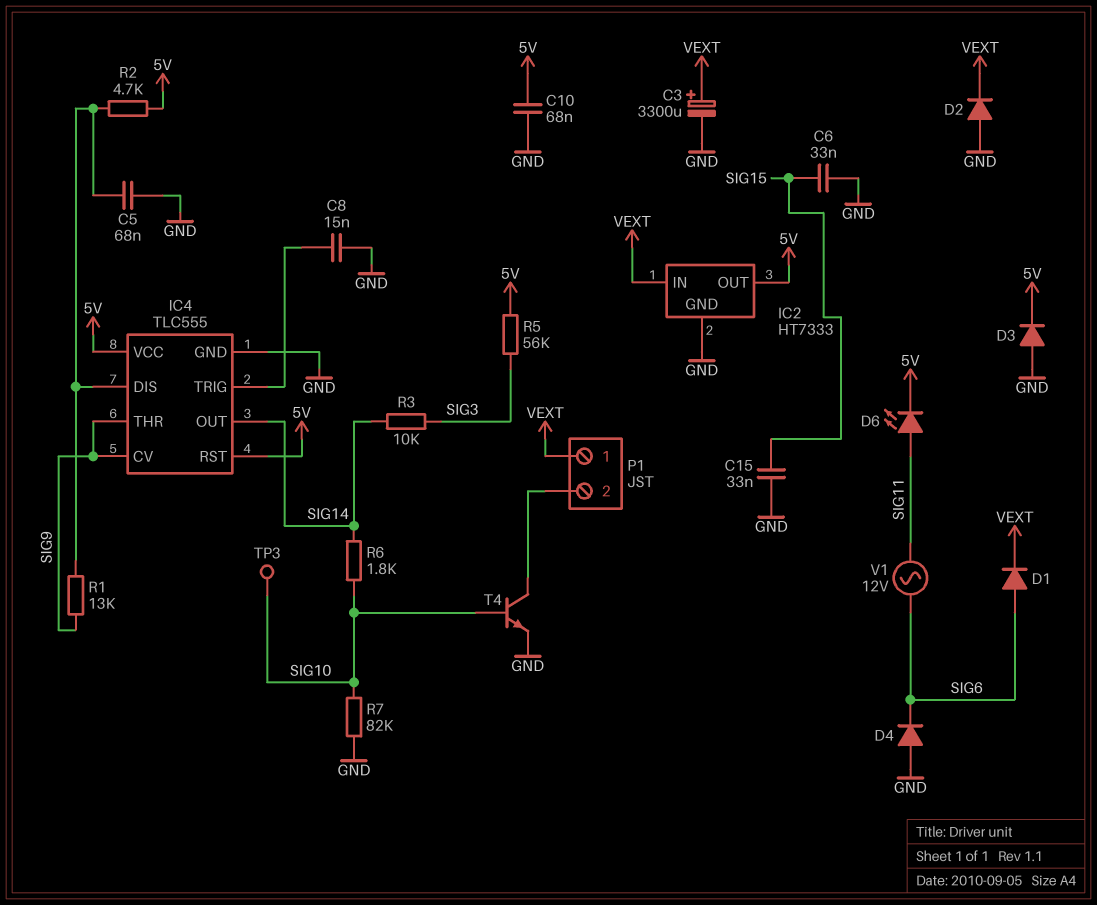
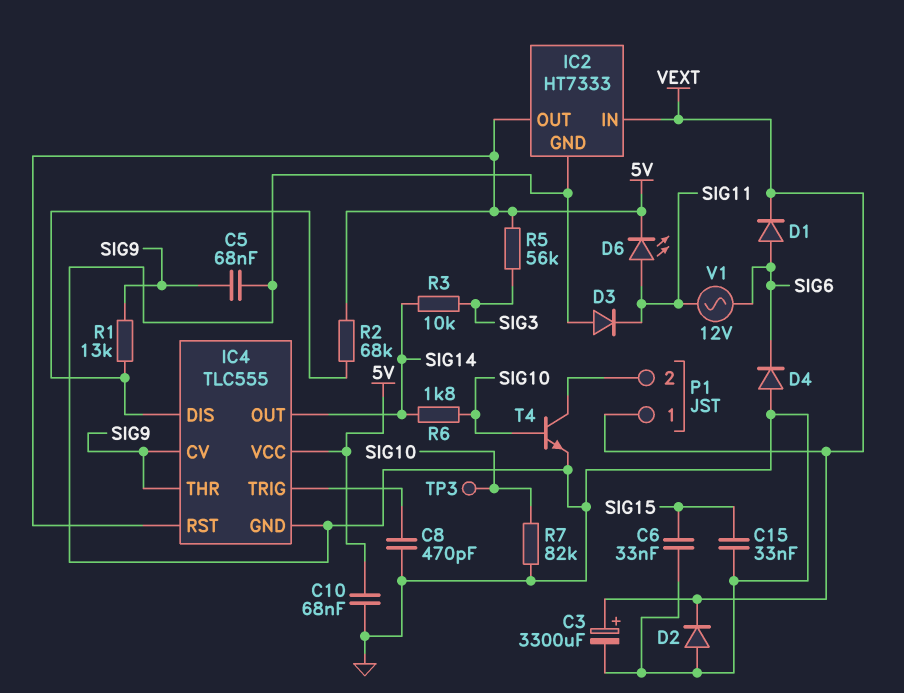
C5: 68nF (GND, IC4/DIS) -> 68nF (GND, SIG9)
C8: 15nF (GND, IC4/TRIG) -> 470pF (GND, IC4/TRIG)
D3: diode (A GND, K 5V) -> diode (A GND, K SIG11)
R2: 4.7k (5V, IC4/DIS) -> 68k (5V, IC4/DIS)

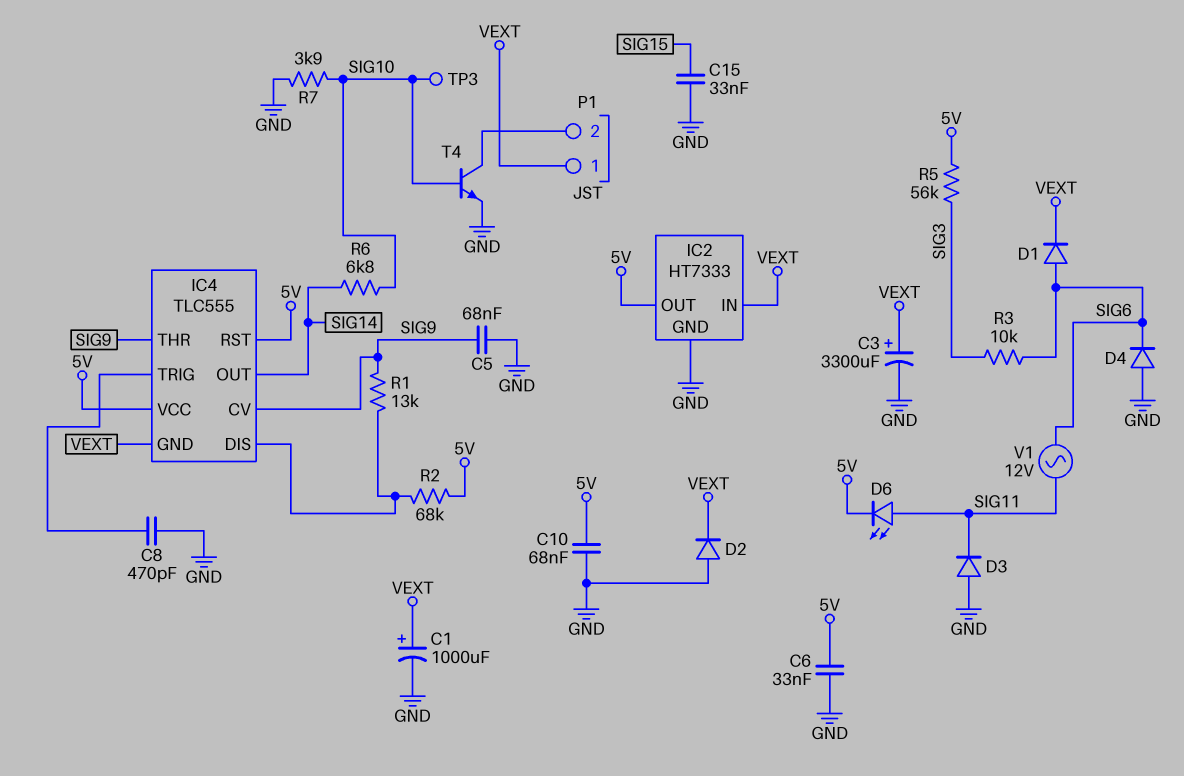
C1: none -> 1000uF (plus VEXT, minus GND)
C6: 33nF (GND, SIG15) -> 33nF (5V, GND)
IC4 pin GND: GND -> VEXT
R3: 10k (SIG3, SIG14) -> 10k (SIG3, SIG6)
R6: 1.8k (SIG10, SIG14) -> 6.8k (SIG10, SIG14)
R7: 82k (GND, SIG10) -> 3.9k (GND, SIG10)

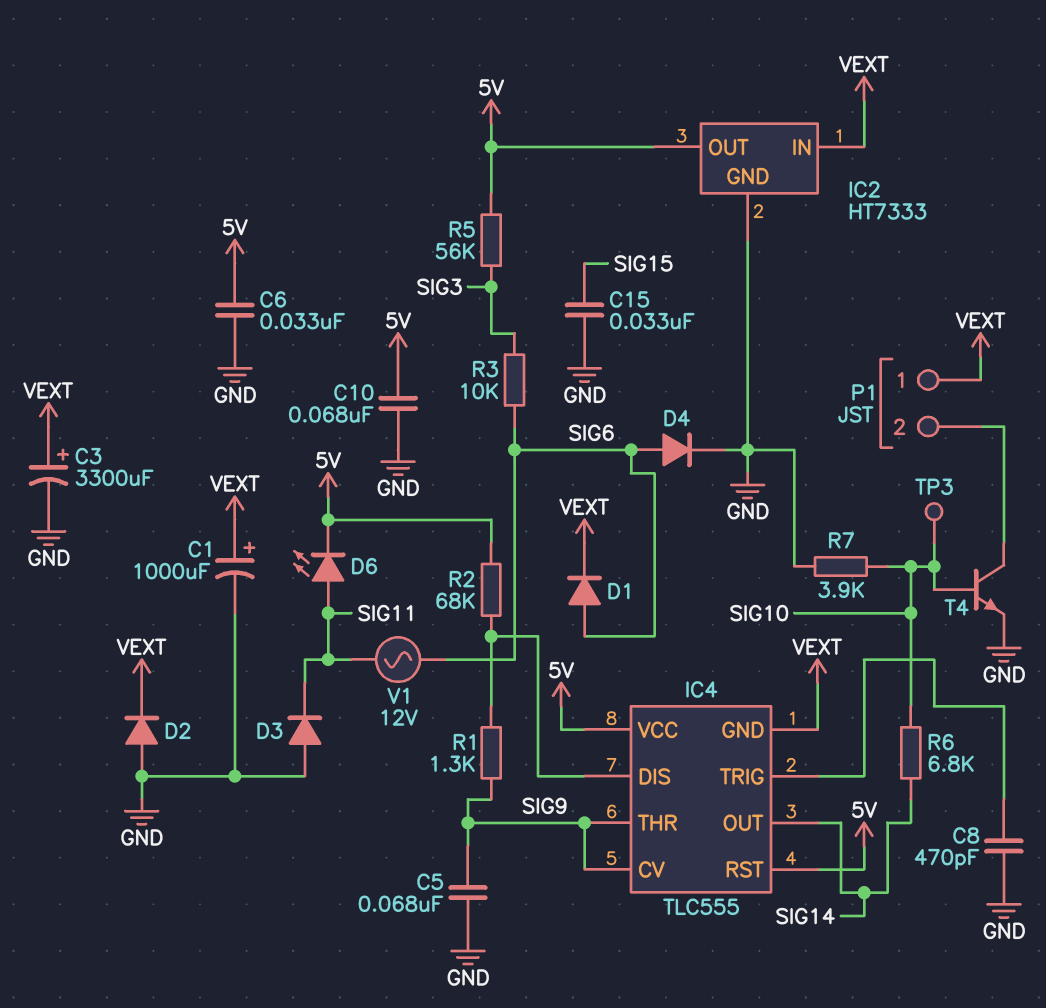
D4: diode (A GND, K SIG6) -> diode (A SIG6, K GND)
R1: 13k (IC4/DIS, SIG9) -> 1.3k (IC4/DIS, SIG9)

